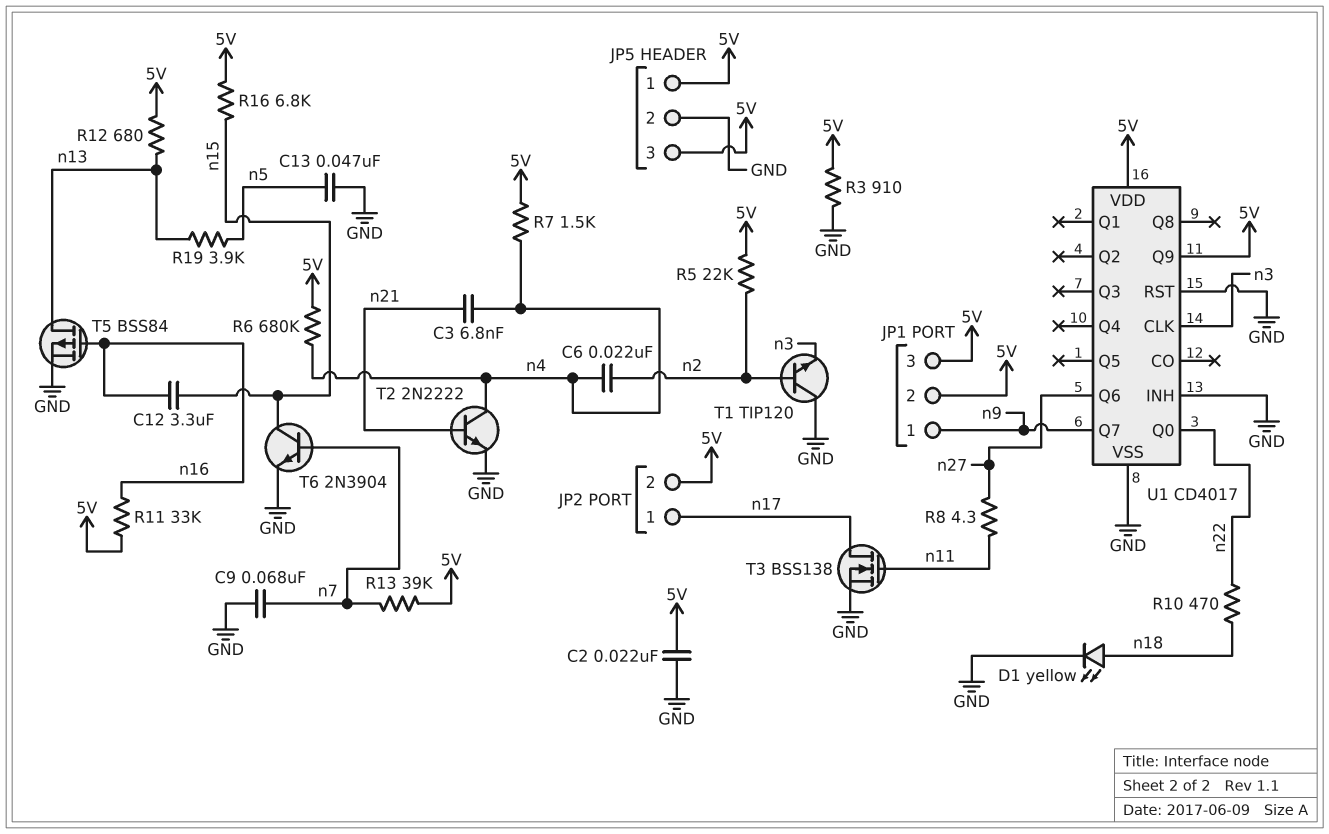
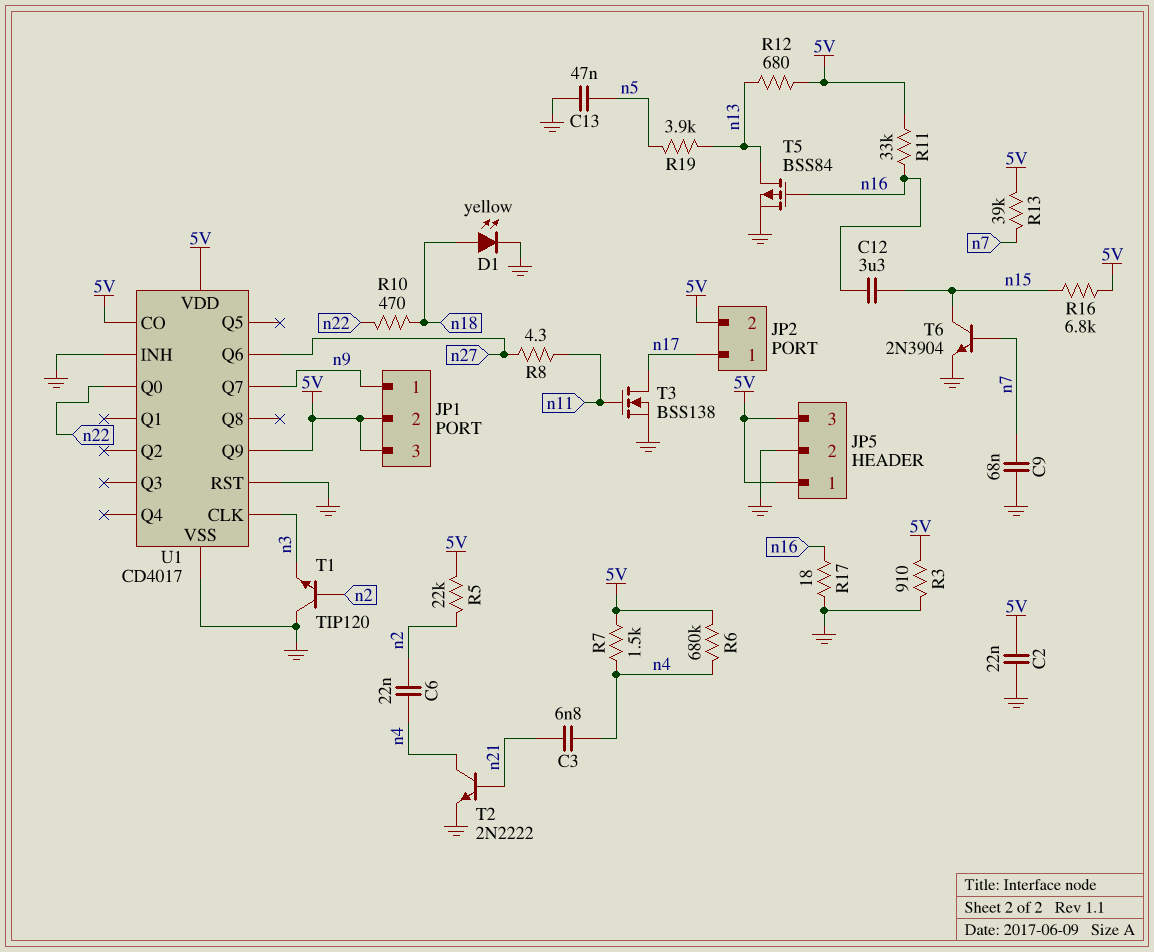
R17: none -> 18 (GND, n16)
U1 pin CO: none -> 5V

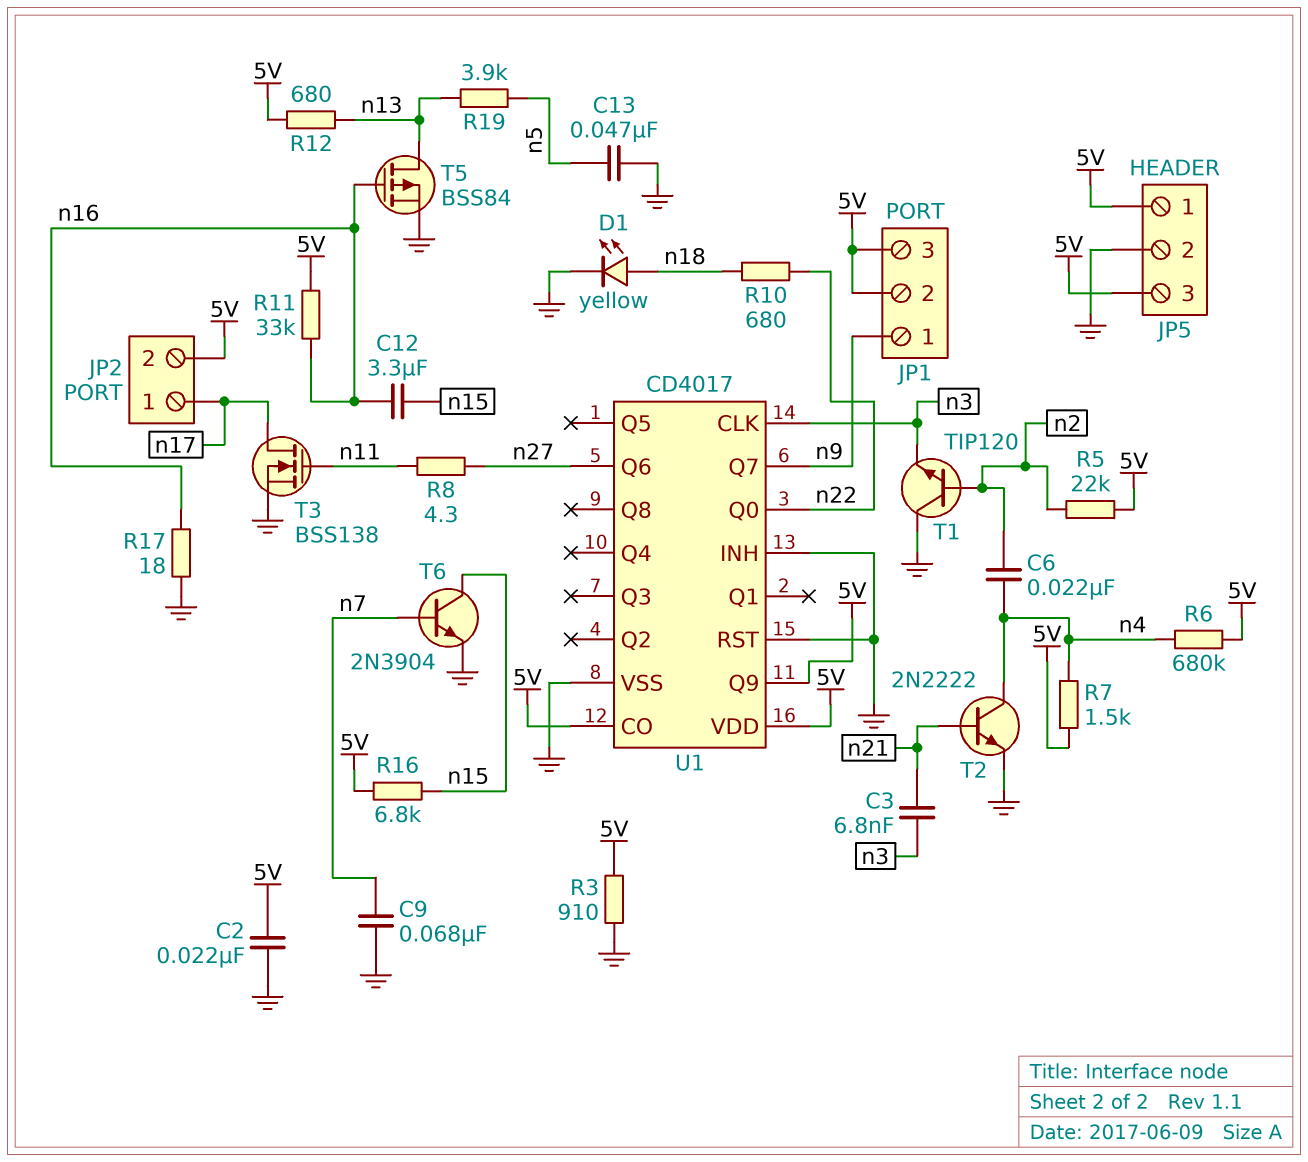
C3: 6.8nF (n4, n21) -> 6.8nF (n3, n21)
R10: 470 (n18, n22) -> 680 (n18, n22)
R13: 39k (5V, n7) -> none

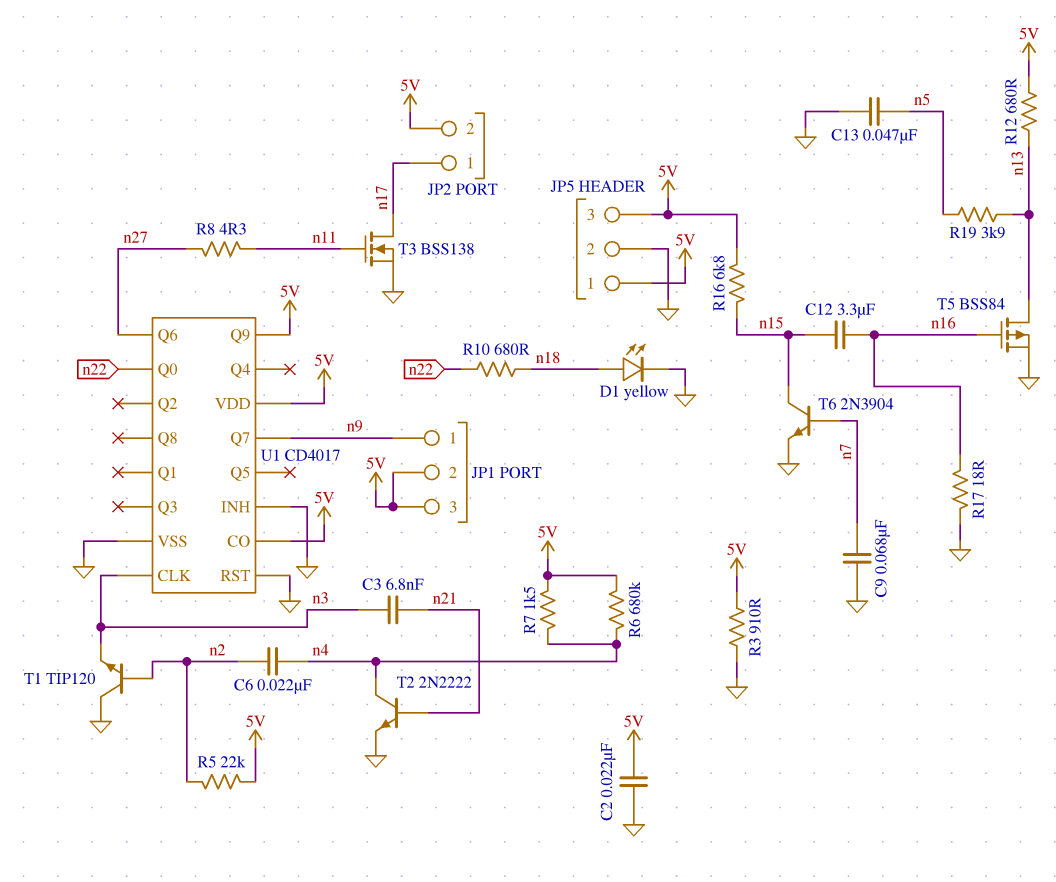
R11: 33k (5V, n16) -> none

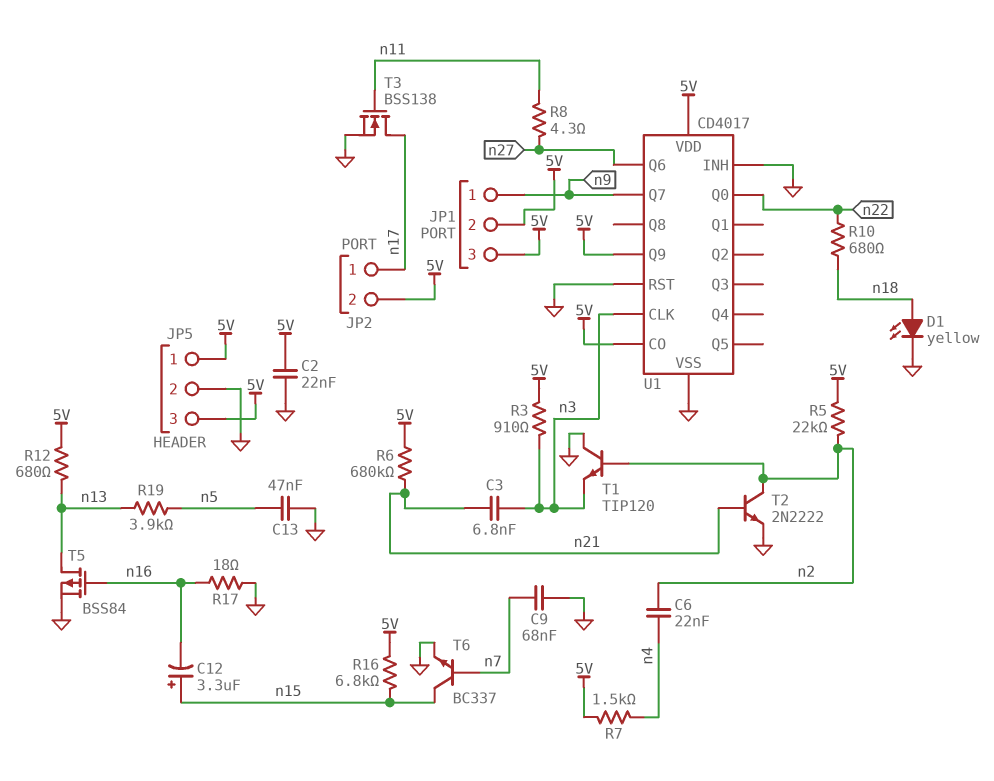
C12: 3.3uF (n15, n16) -> 3.3uF (plus n15, minus n16)
R3: 910 (5V, GND) -> 910 (5V, n3)
R6: 680k (5V, n4) -> 680k (5V, n21)
T2: NPN 2N2222 (B n21, C n4, E GND) -> NPN 2N2222 (B n21, C n2, E GND)
T6: NPN 2N3904 (B n7, C n15, E GND) -> NPN BC337 (B n7, C n15, E GND)

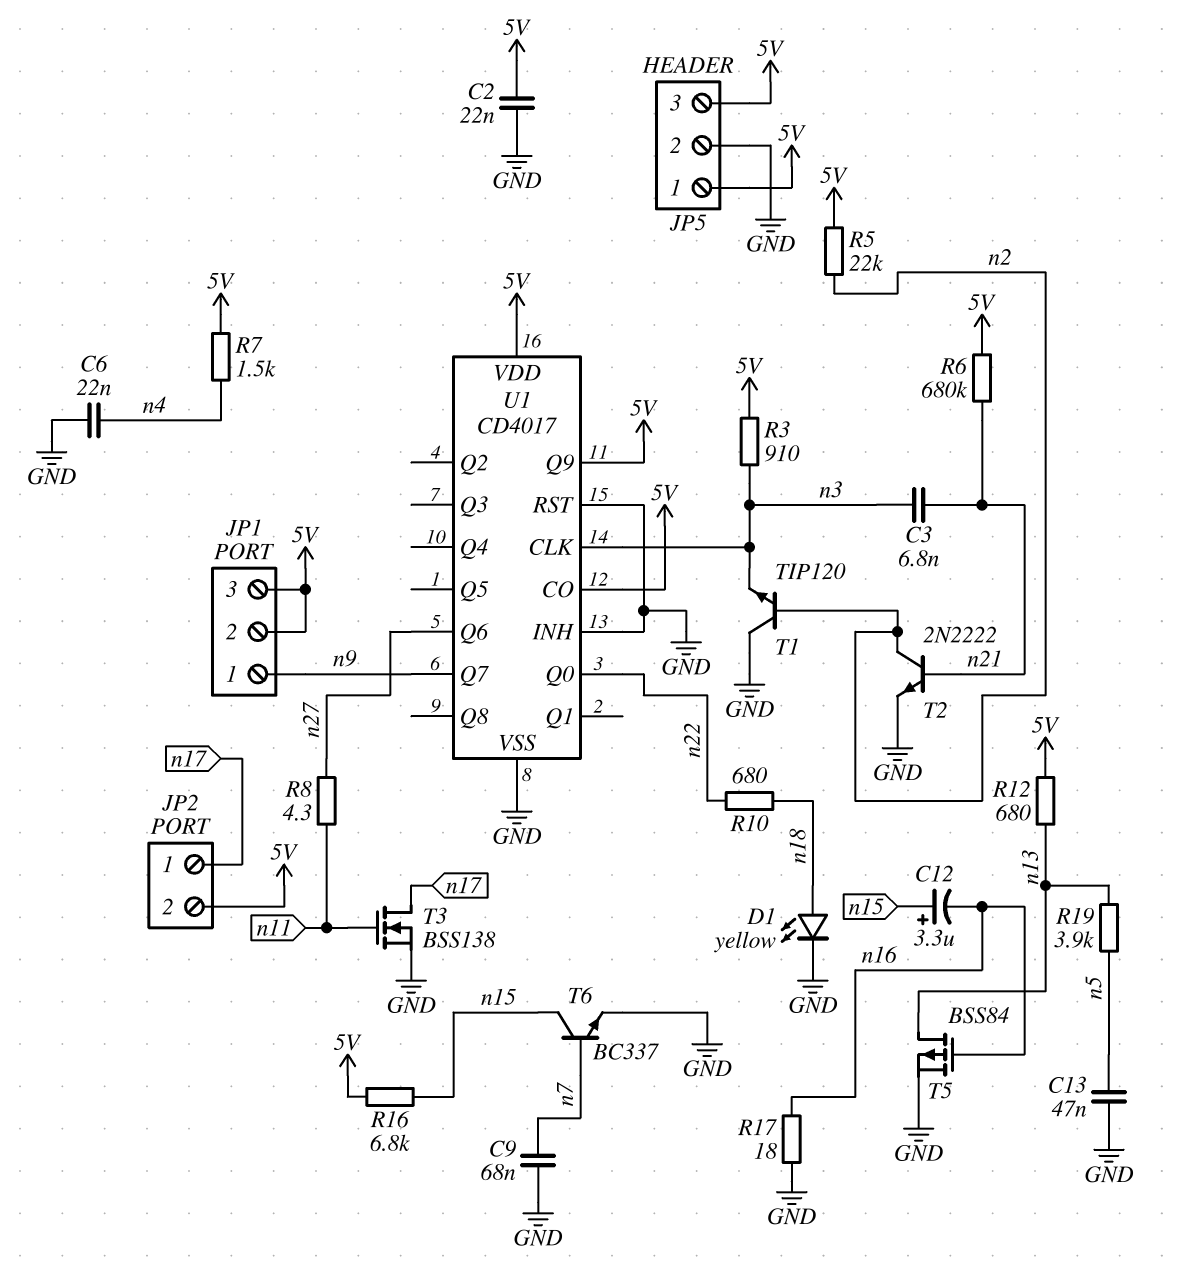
C6: 22nF (n2, n4) -> 22nF (GND, n4)

